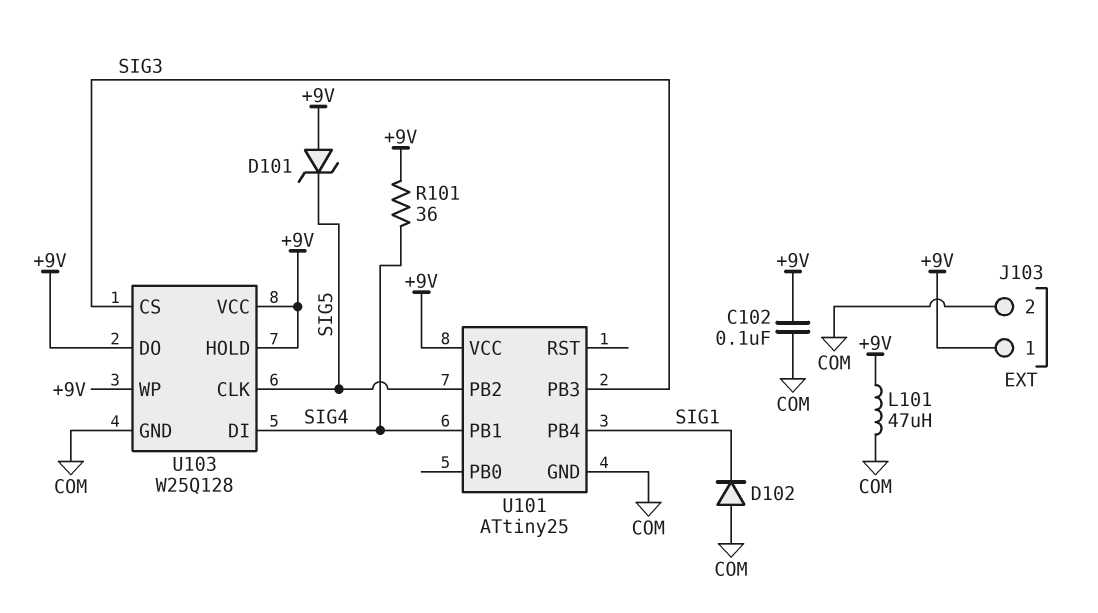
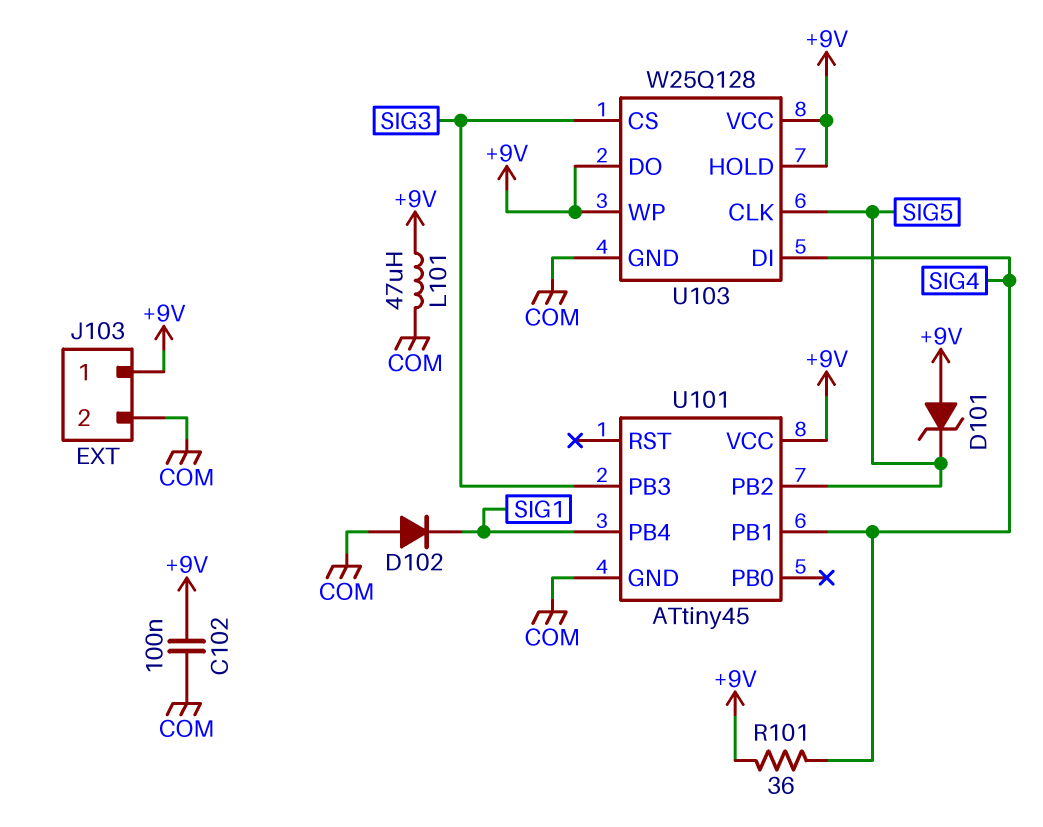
U101: ATtiny25 -> ATtiny45

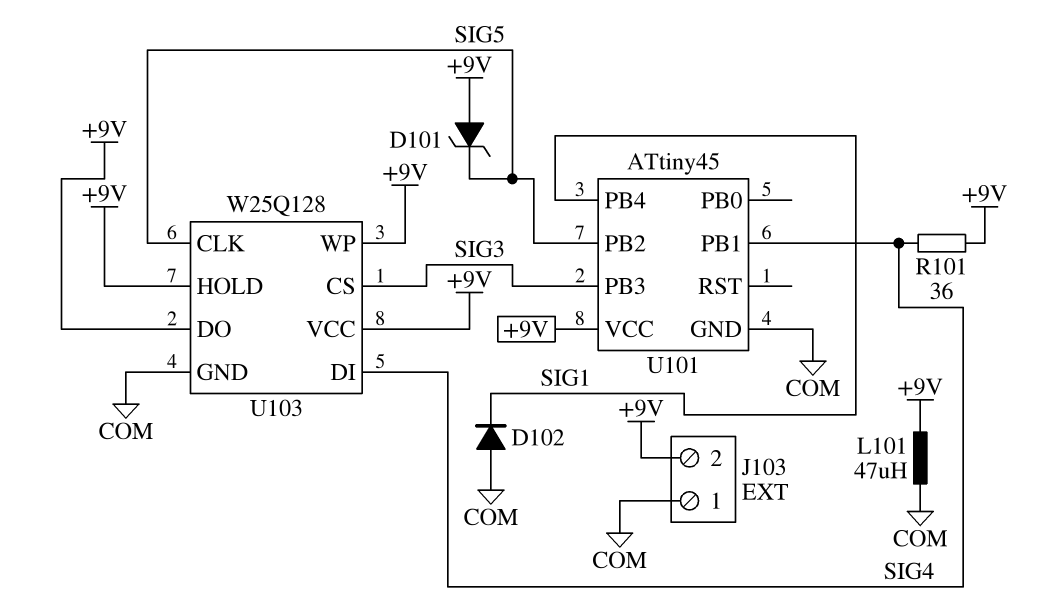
C102: 100nF (+9V, COM) -> none
J103 pin 1: +9V -> COM
J103 pin 2: COM -> +9V

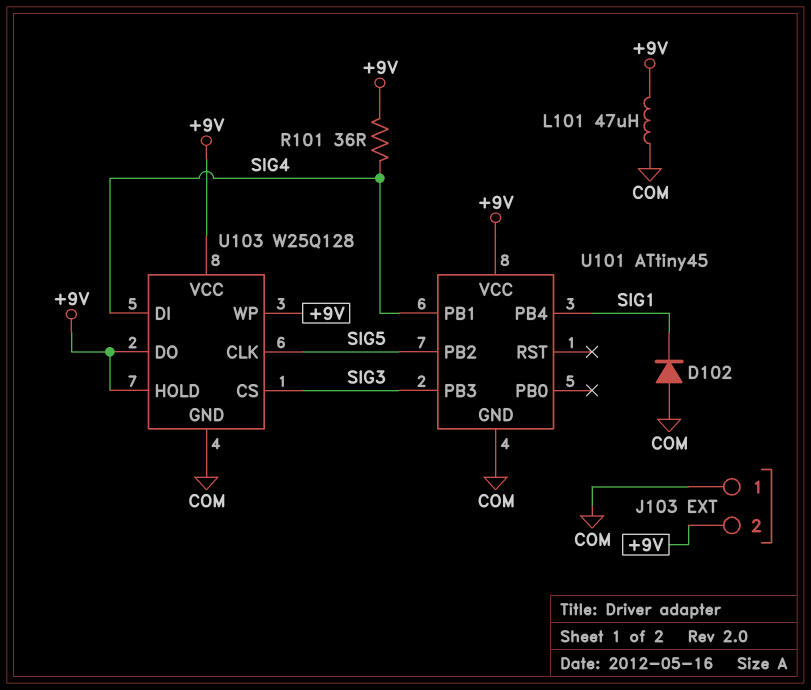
D101: zener (A +9V, K SIG5) -> none

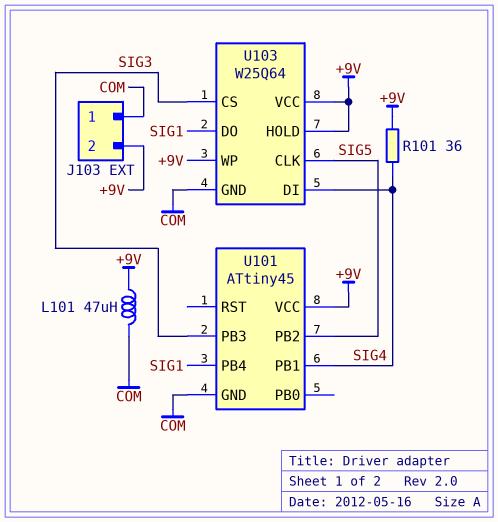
D102: diode (A COM, K SIG1) -> none
U103: W25Q128 -> W25Q64
U103 pin DO: +9V -> SIG1

